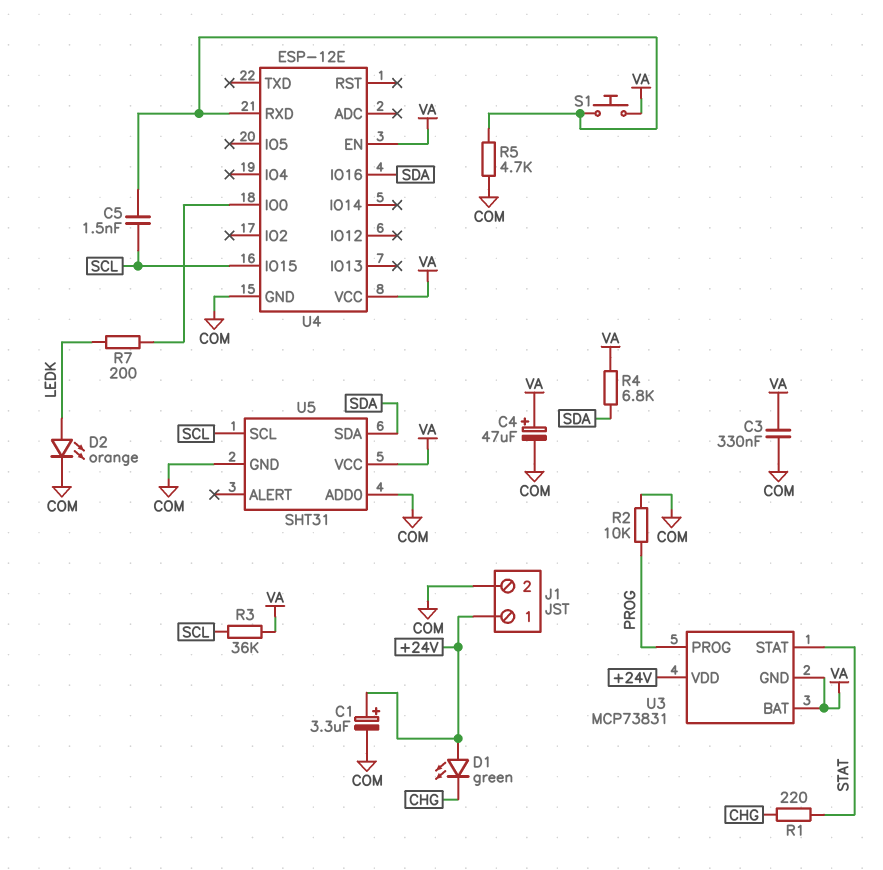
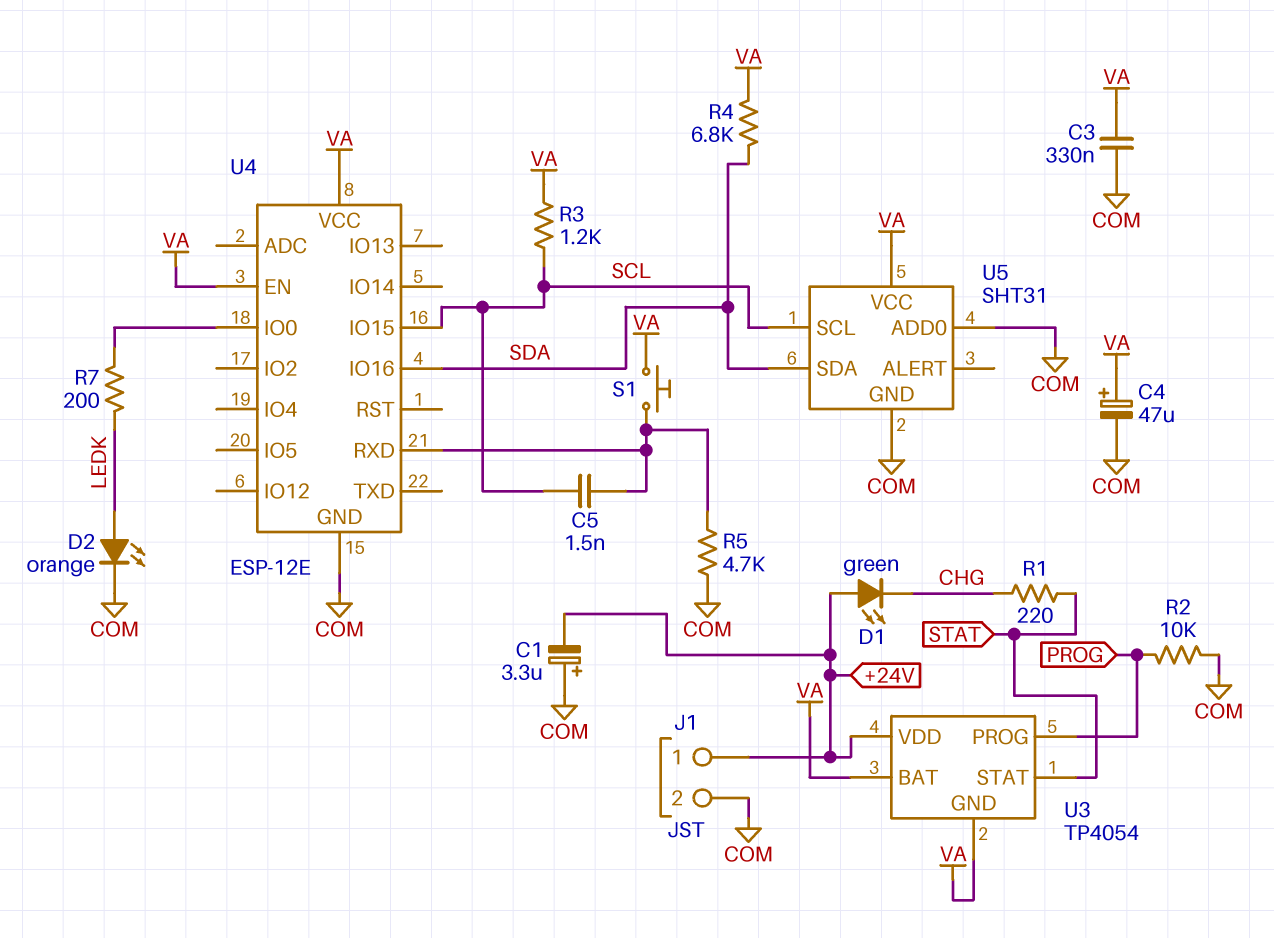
C1: 3.3uF (plus +24V, minus COM) -> 3.3uF (plus COM, minus +24V)
R3: 36k (SCL, VA) -> 1.2k (SCL, VA)
U3: MCP73831 -> TP4054

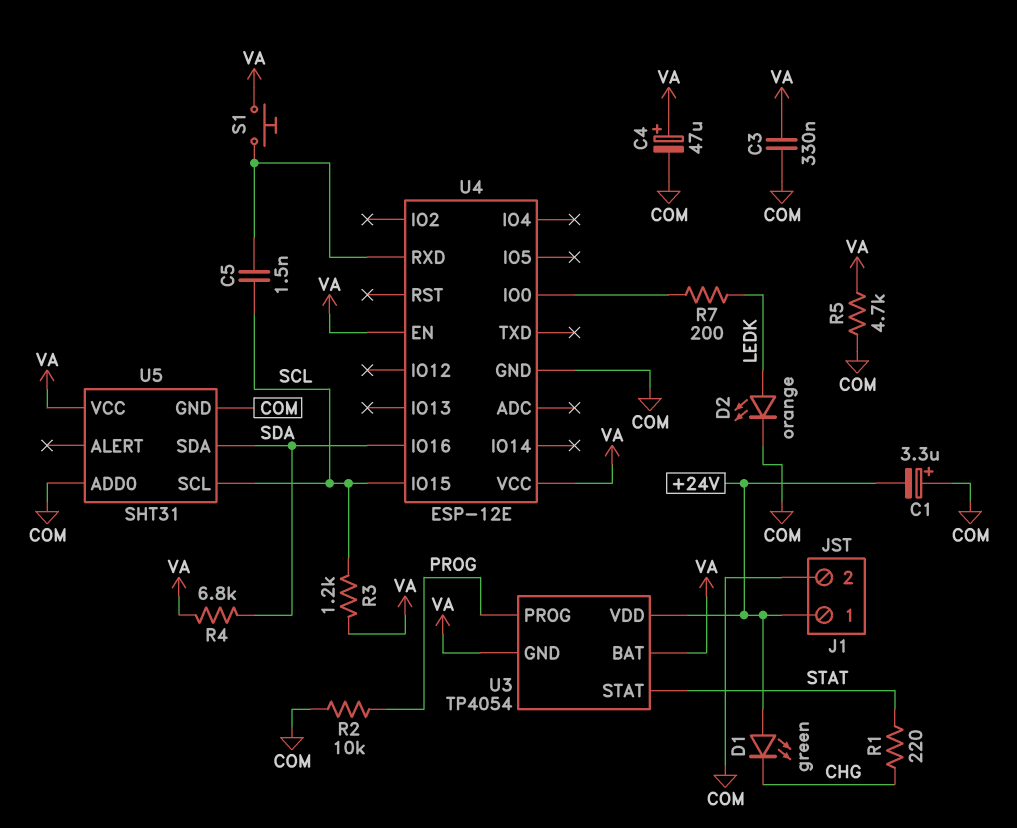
R5: 4.7k (COM, U4/RXD) -> 4.7k (COM, VA)

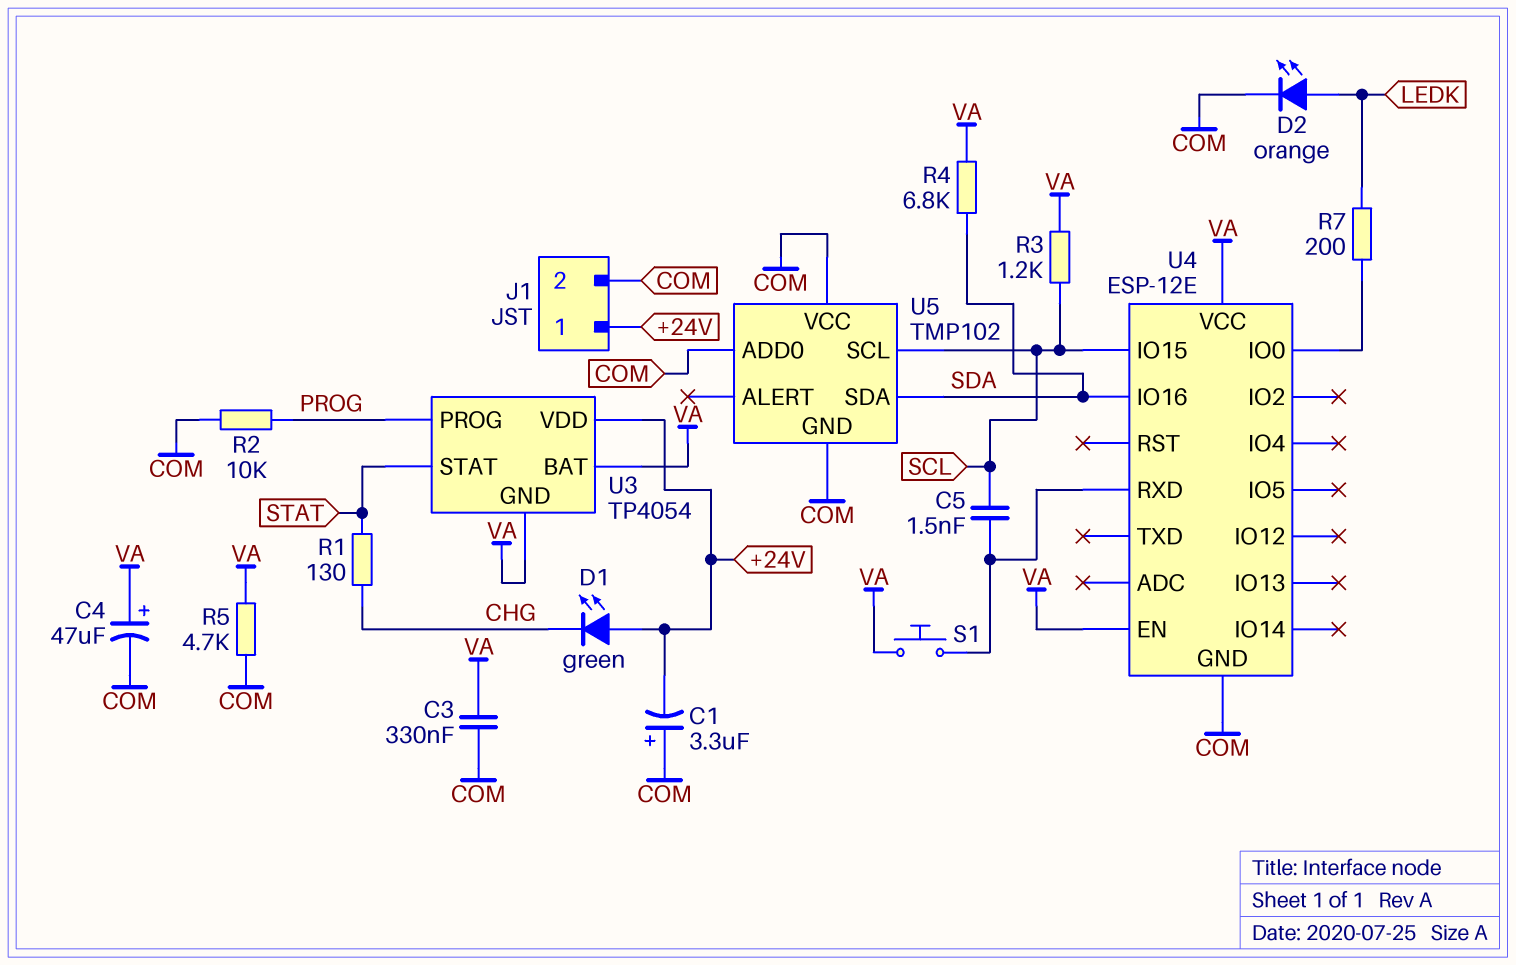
R1: 220 (CHG, STAT) -> 130 (CHG, STAT)
U5: SHT31 -> TMP102
U5 pin VCC: VA -> COM

